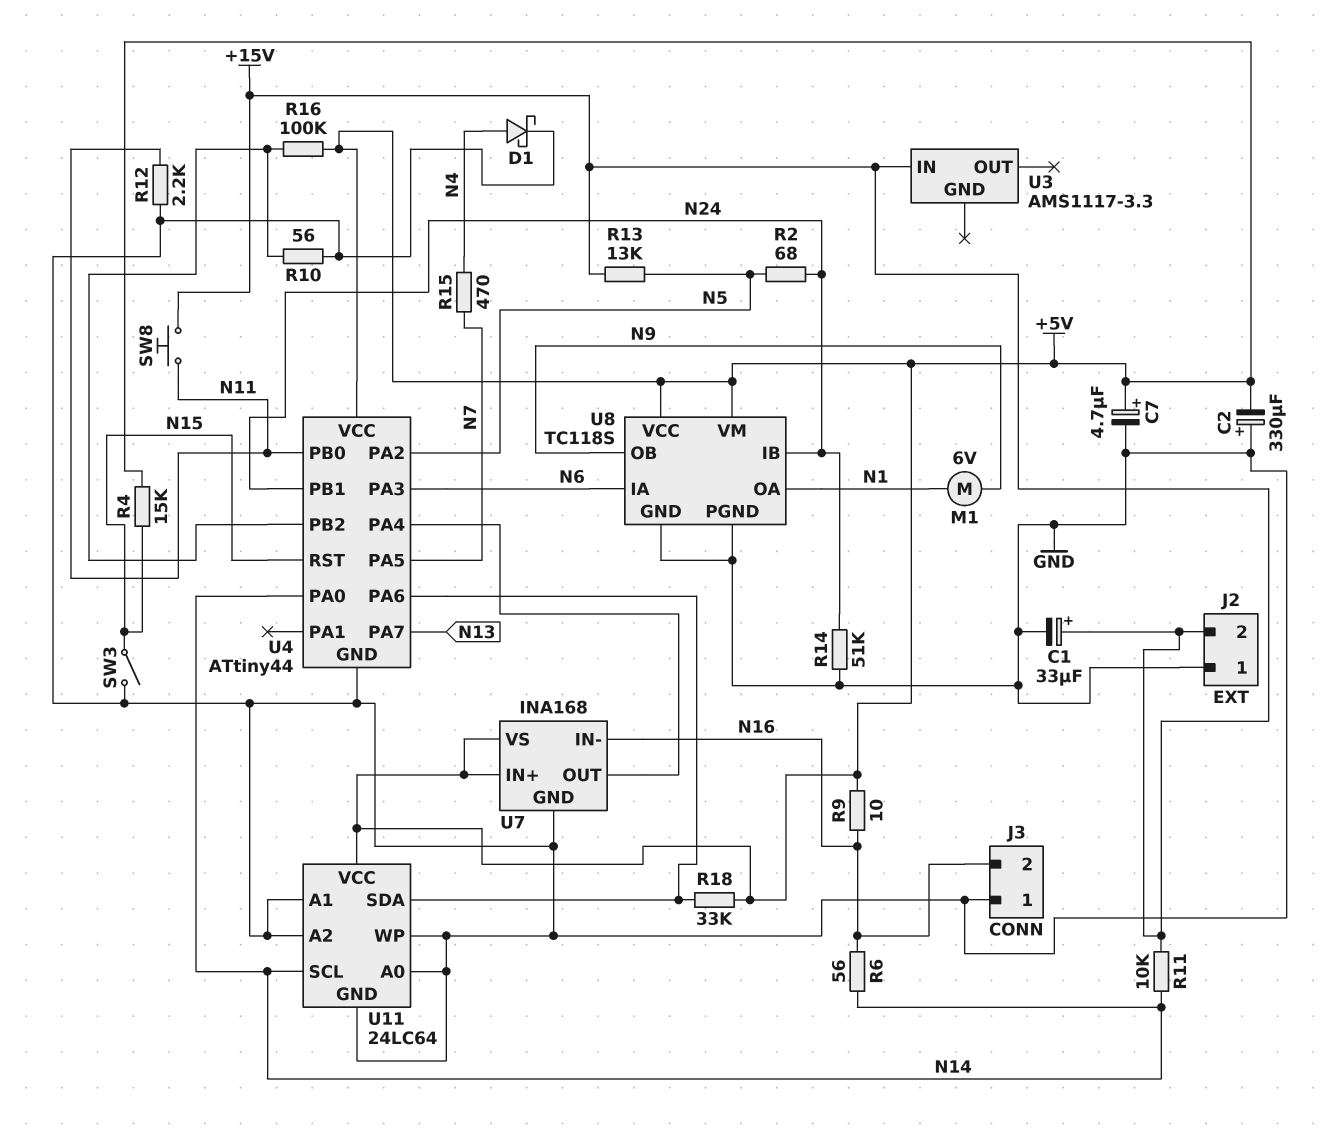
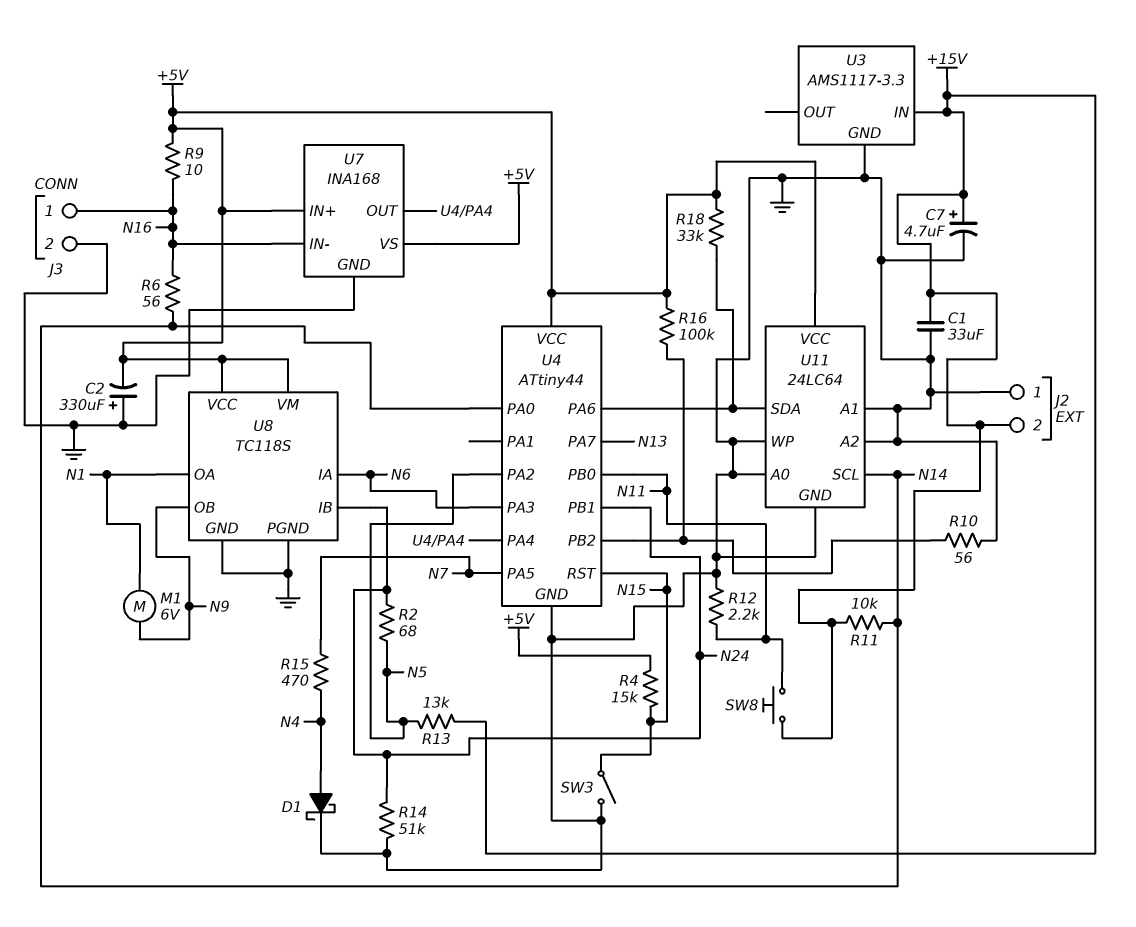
C1: 33uF (plus +15V, minus GND) -> 33uF (+15V, GND)
C7: 4.7uF (plus +5V, minus GND) -> 4.7uF (plus +15V, minus GND)
J3 pin 1: GND -> N16
J3 pin 2: N16 -> GND
U3 pin GND: none -> GND

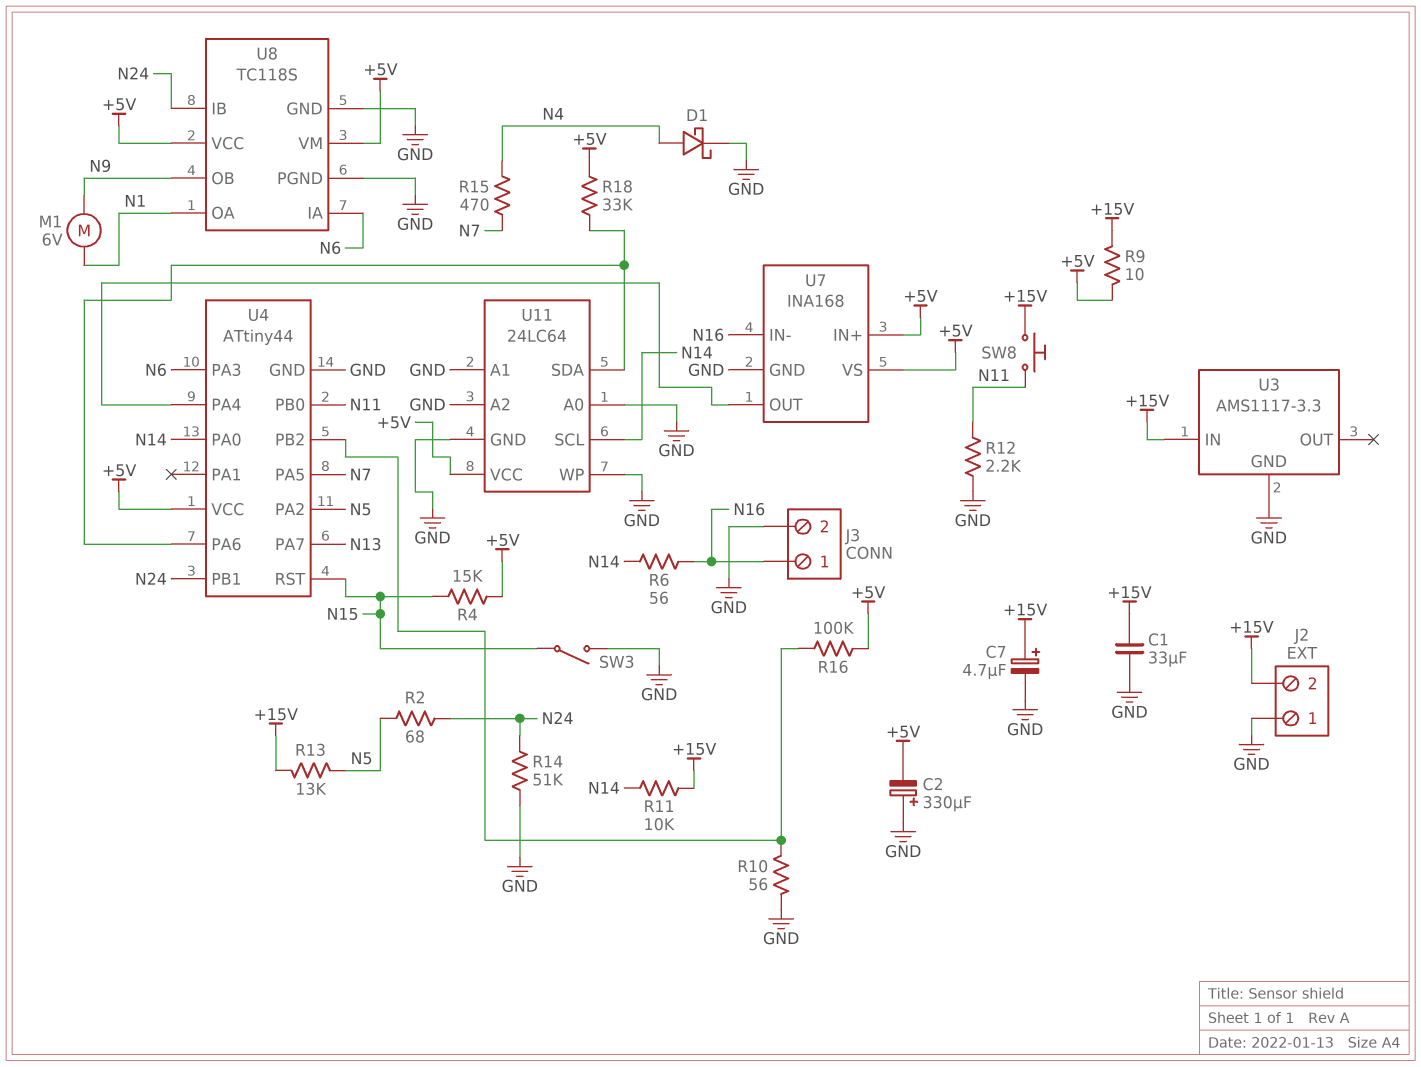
R9: 10 (+5V, N16) -> 10 (+5V, +15V)

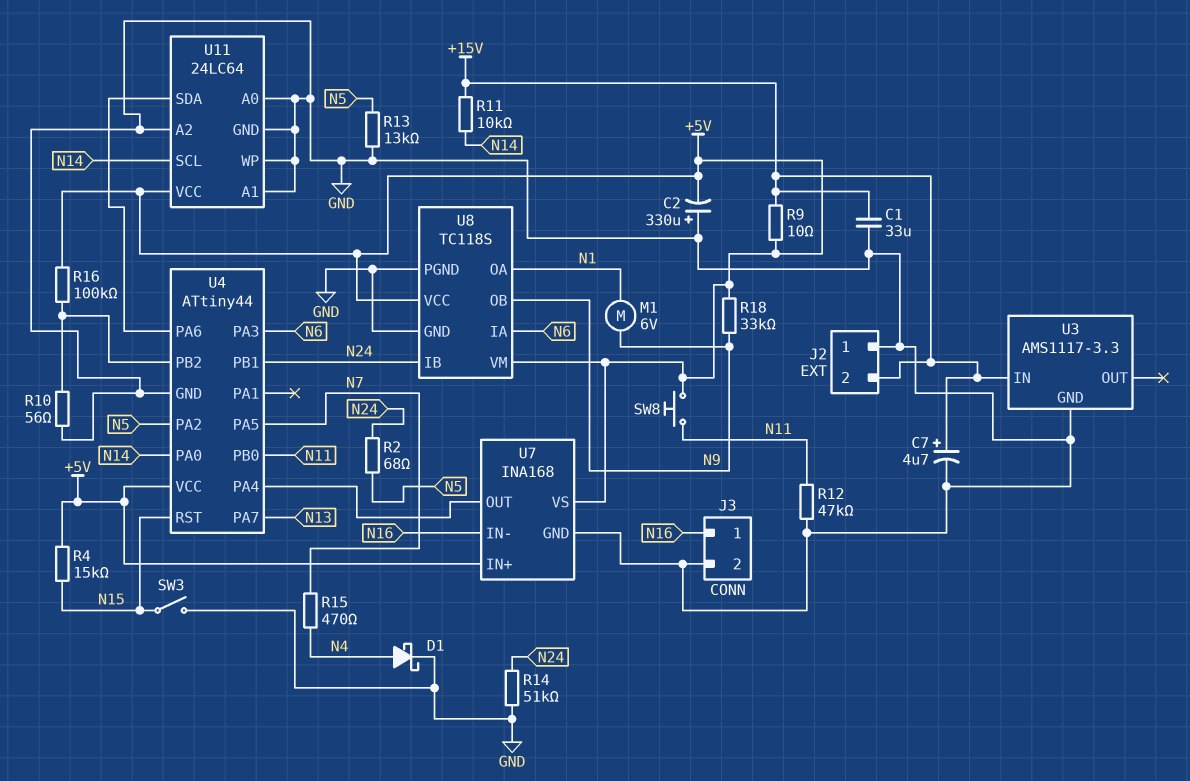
R6: 56 (N14, N16) -> none
R12: 2.2k (GND, N11) -> 47k (GND, N11)
R13: 13k (+15V, N5) -> 13k (GND, N5)
R18: 33k (+5V, U4/PA6) -> 33k (+5V, N9)
SW8: button (+15V, N11) -> button (+5V, N11)

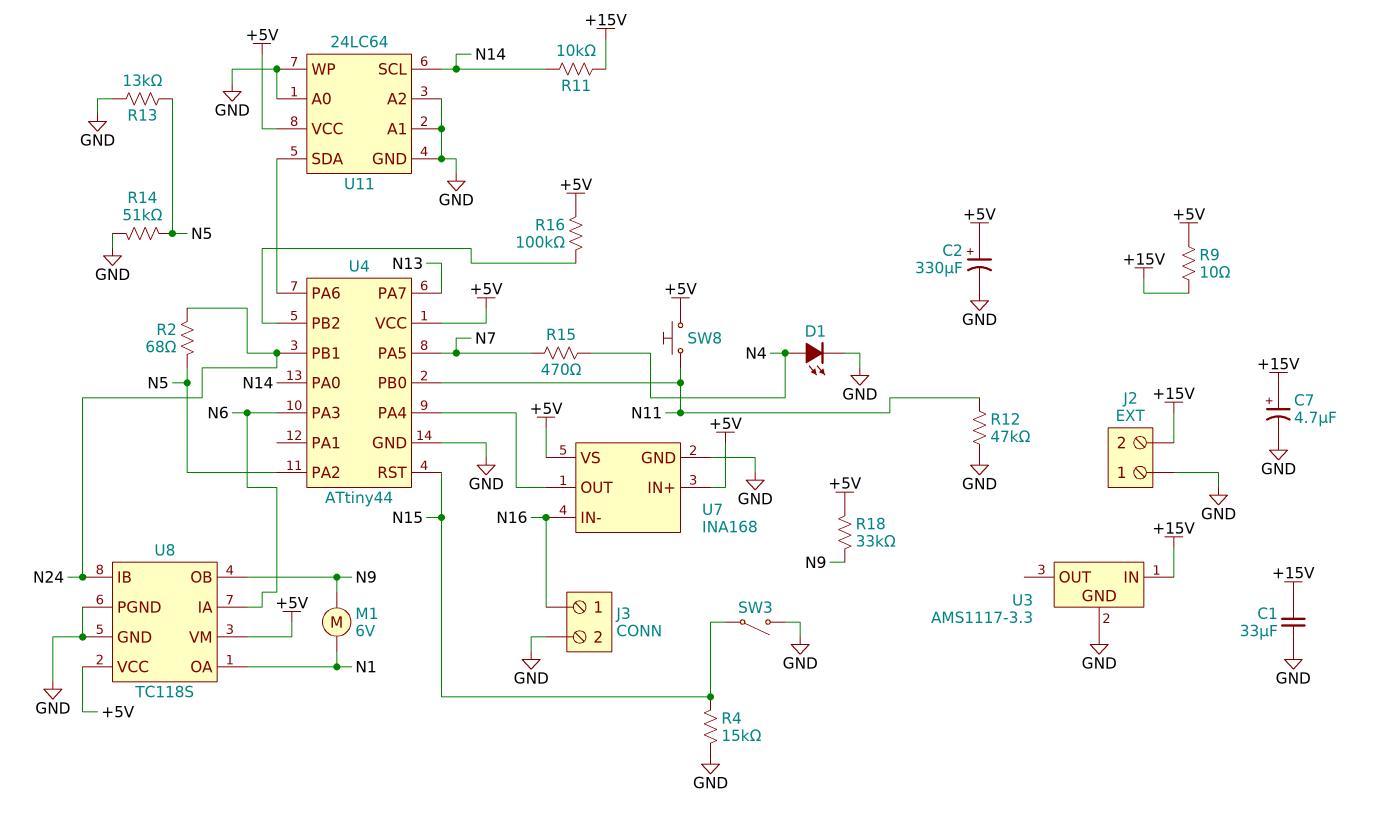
C2: 330uF (plus GND, minus +5V) -> 330uF (plus +5V, minus GND)
D1: schottky (A N4, K GND) -> LED (A N4, K GND)
R4: 15k (+5V, N15) -> 15k (GND, N15)
R10: 56 (GND, U4/PB2) -> none
R14: 51k (GND, N24) -> 51k (GND, N5)

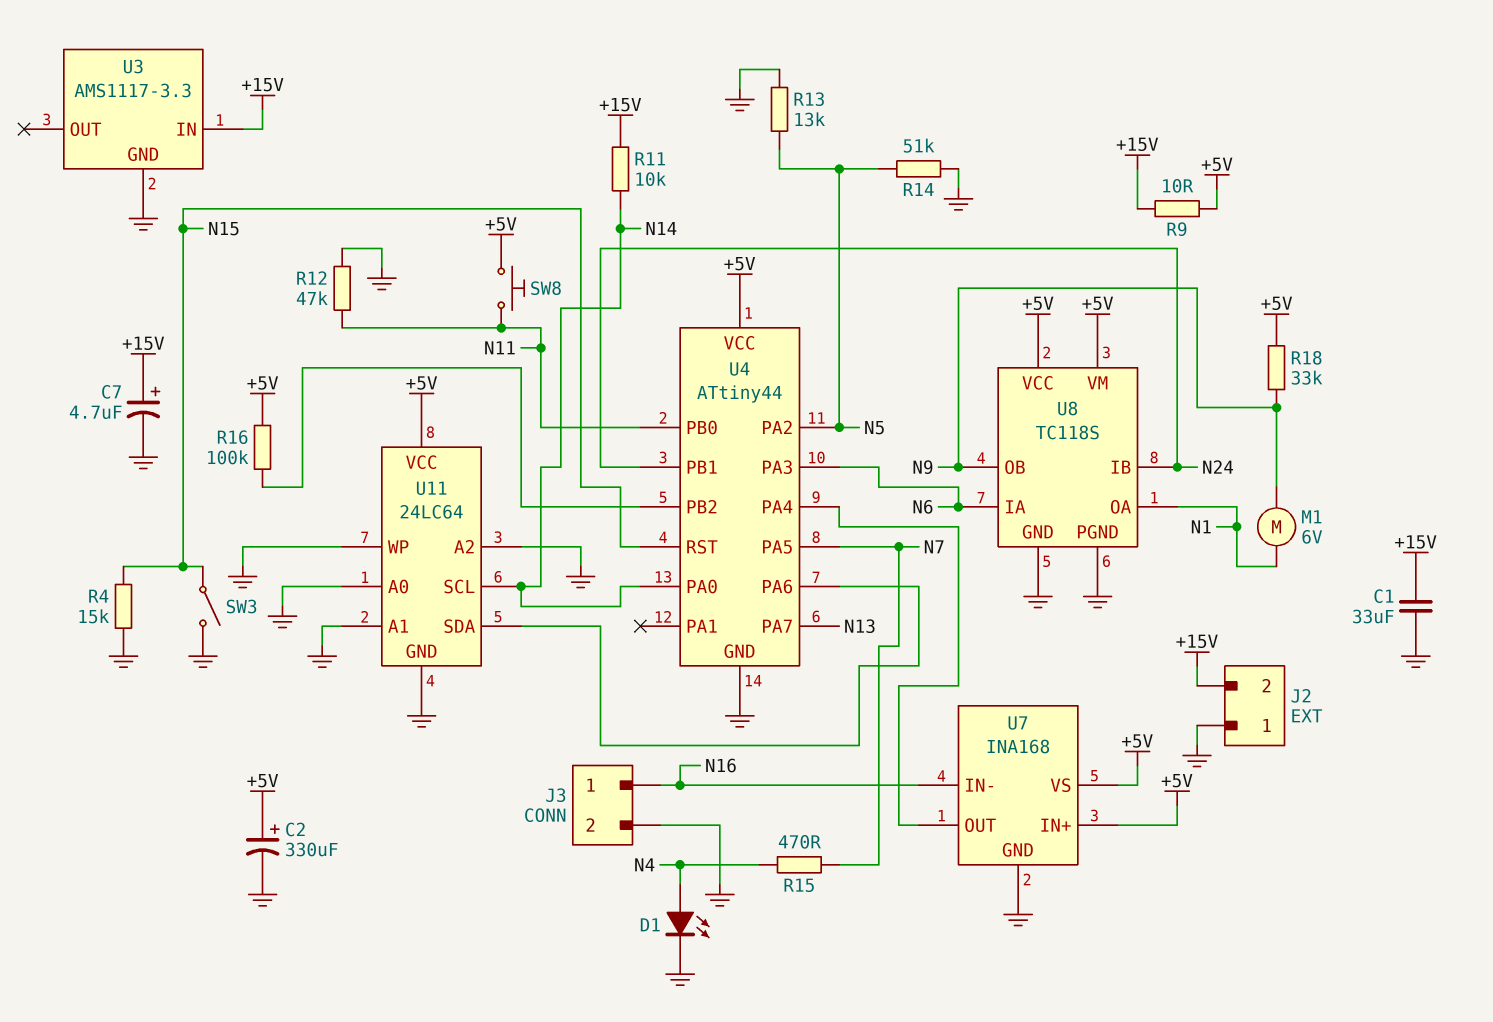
R2: 68 (N5, N24) -> none

